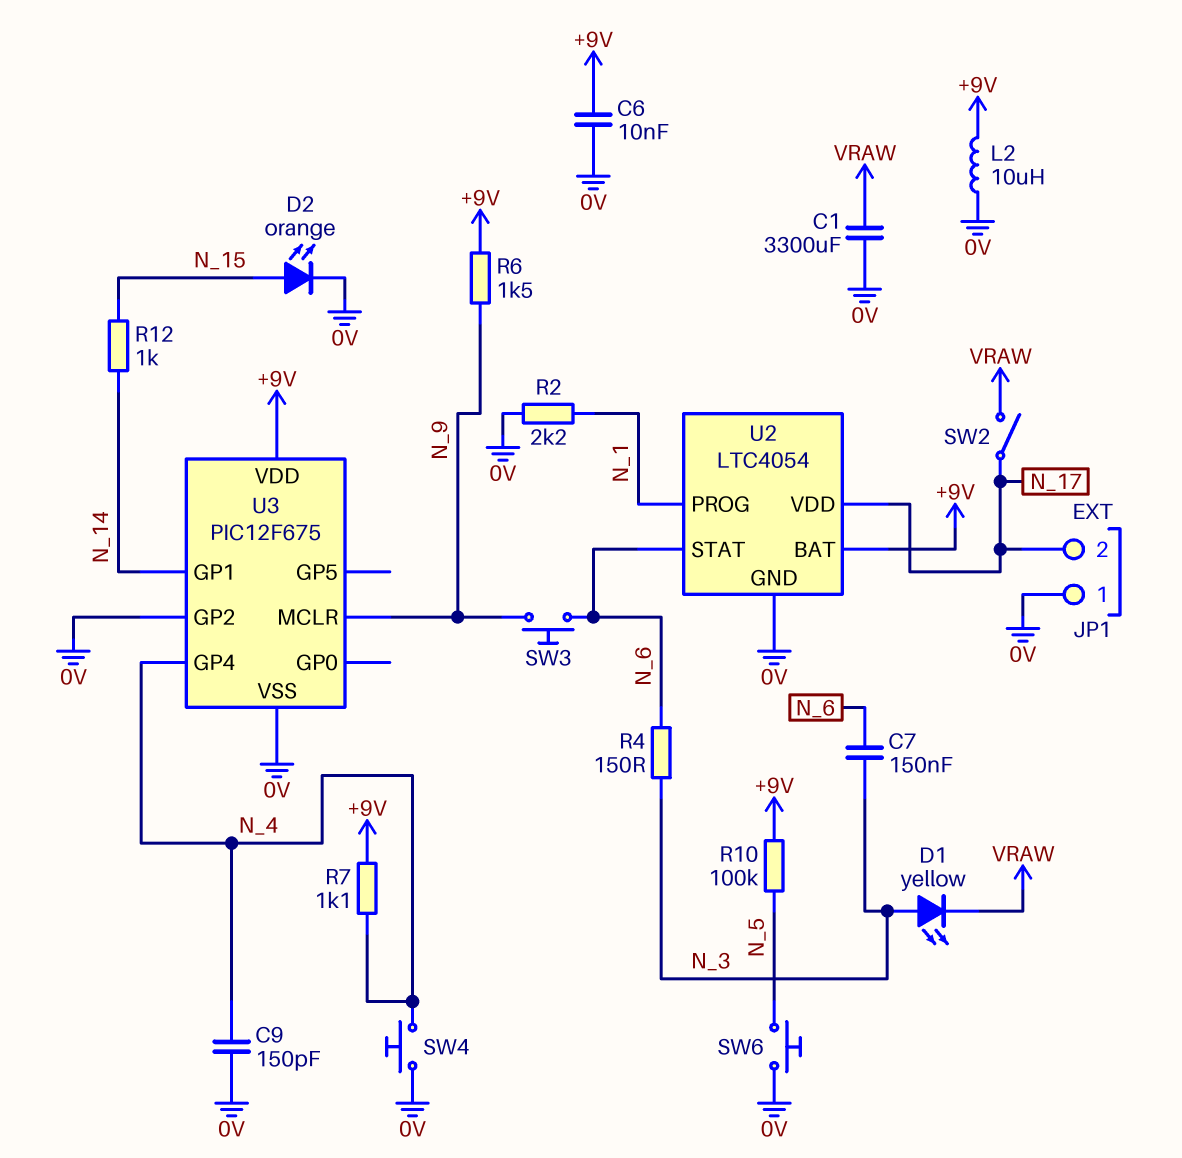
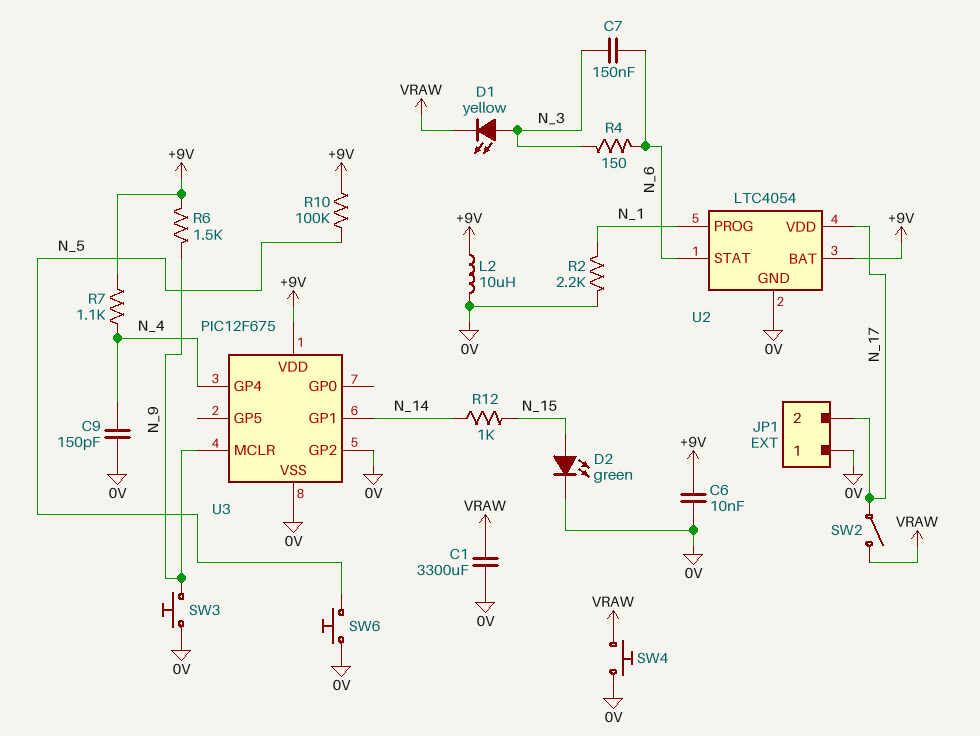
D2: LED orange (A N_15, K 0V) -> LED green (A N_15, K 0V)
SW3: button (N_6, N_9) -> button (0V, N_9)
SW4: button (0V, N_4) -> button (0V, VRAW)

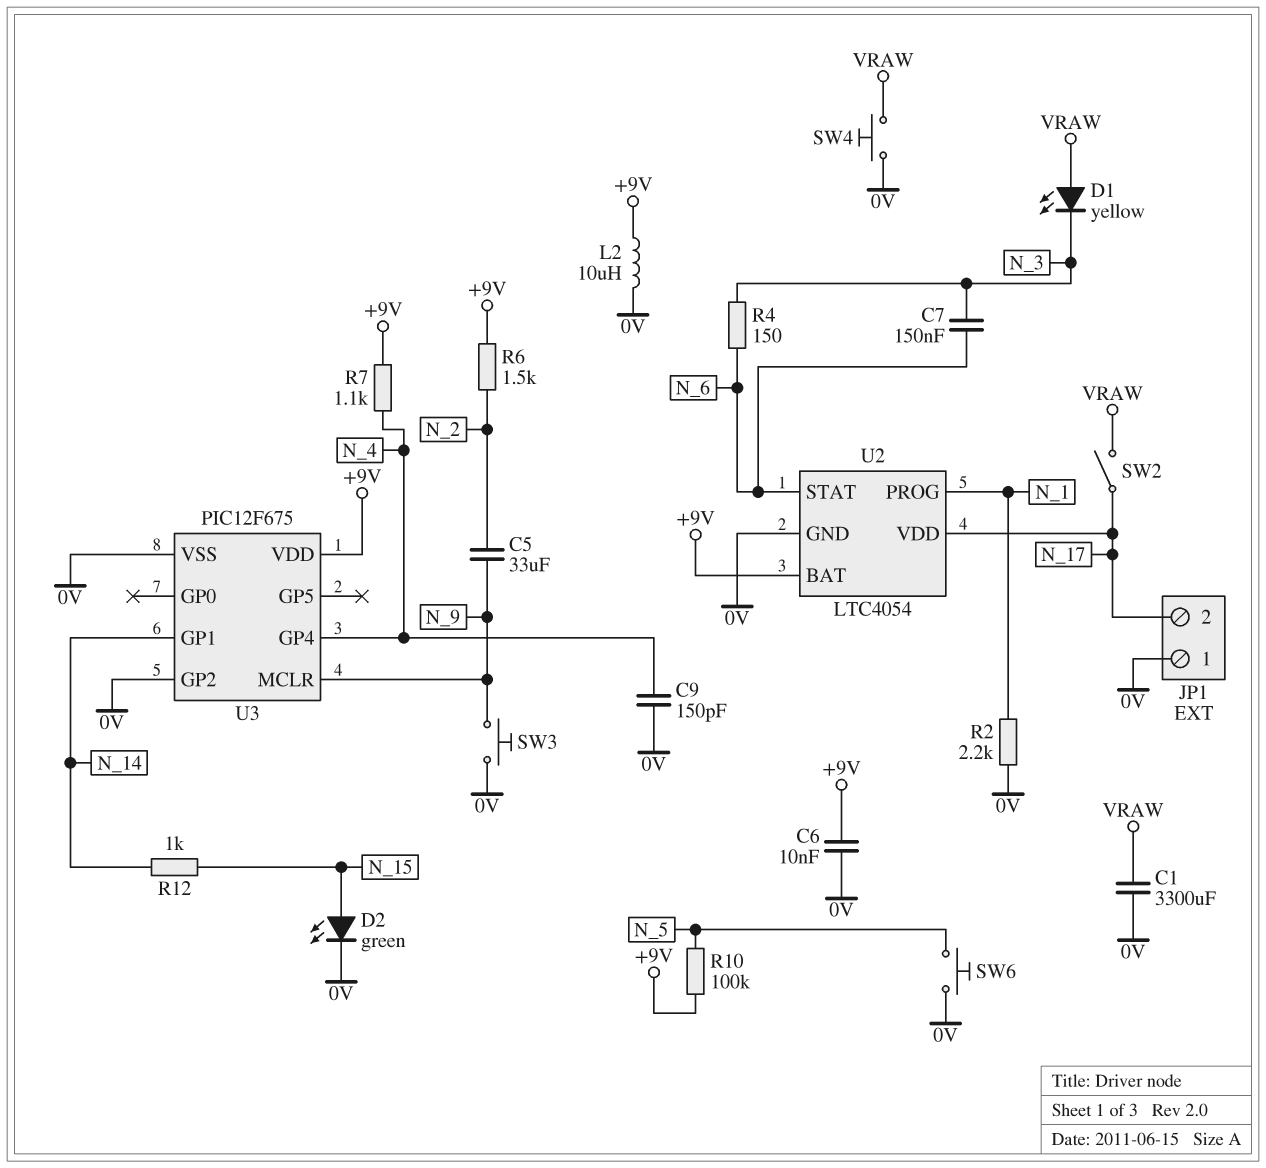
C5: none -> 33uF (N_2, N_9)
D1: LED yellow (A N_3, K VRAW) -> LED yellow (A VRAW, K N_3)
R6: 1.5k (+9V, N_9) -> 1.5k (+9V, N_2)

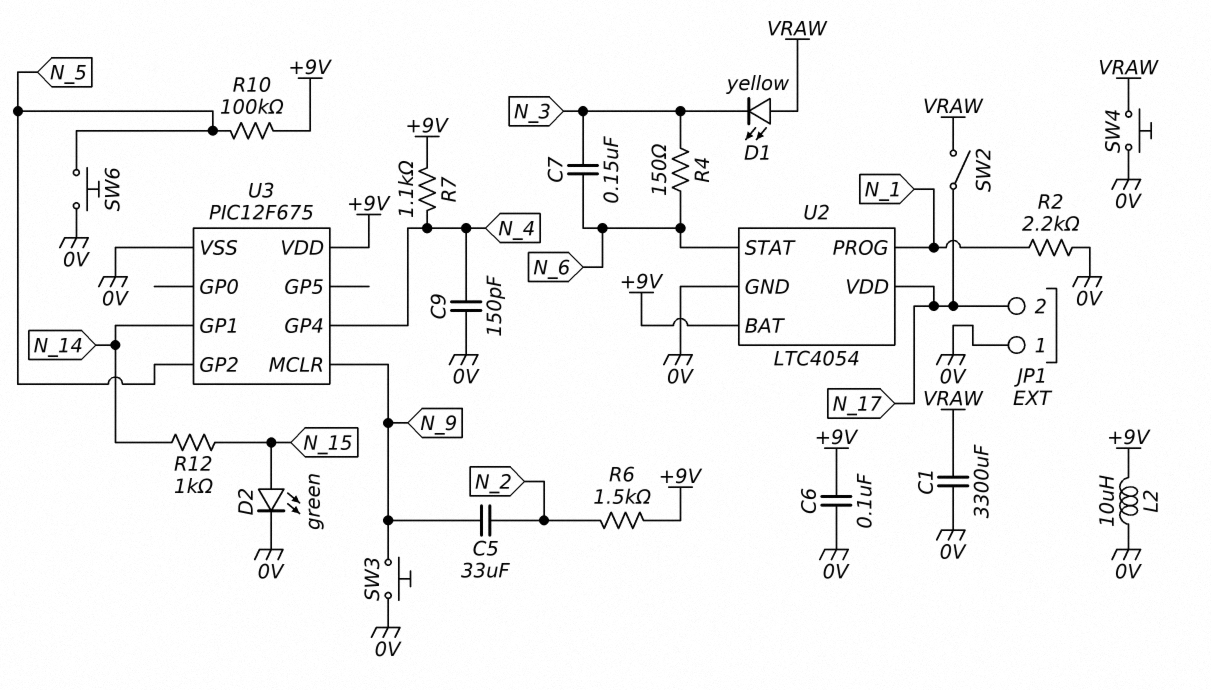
C6: 10nF (+9V, 0V) -> 100nF (+9V, 0V)
U3 pin GP2: 0V -> N_5

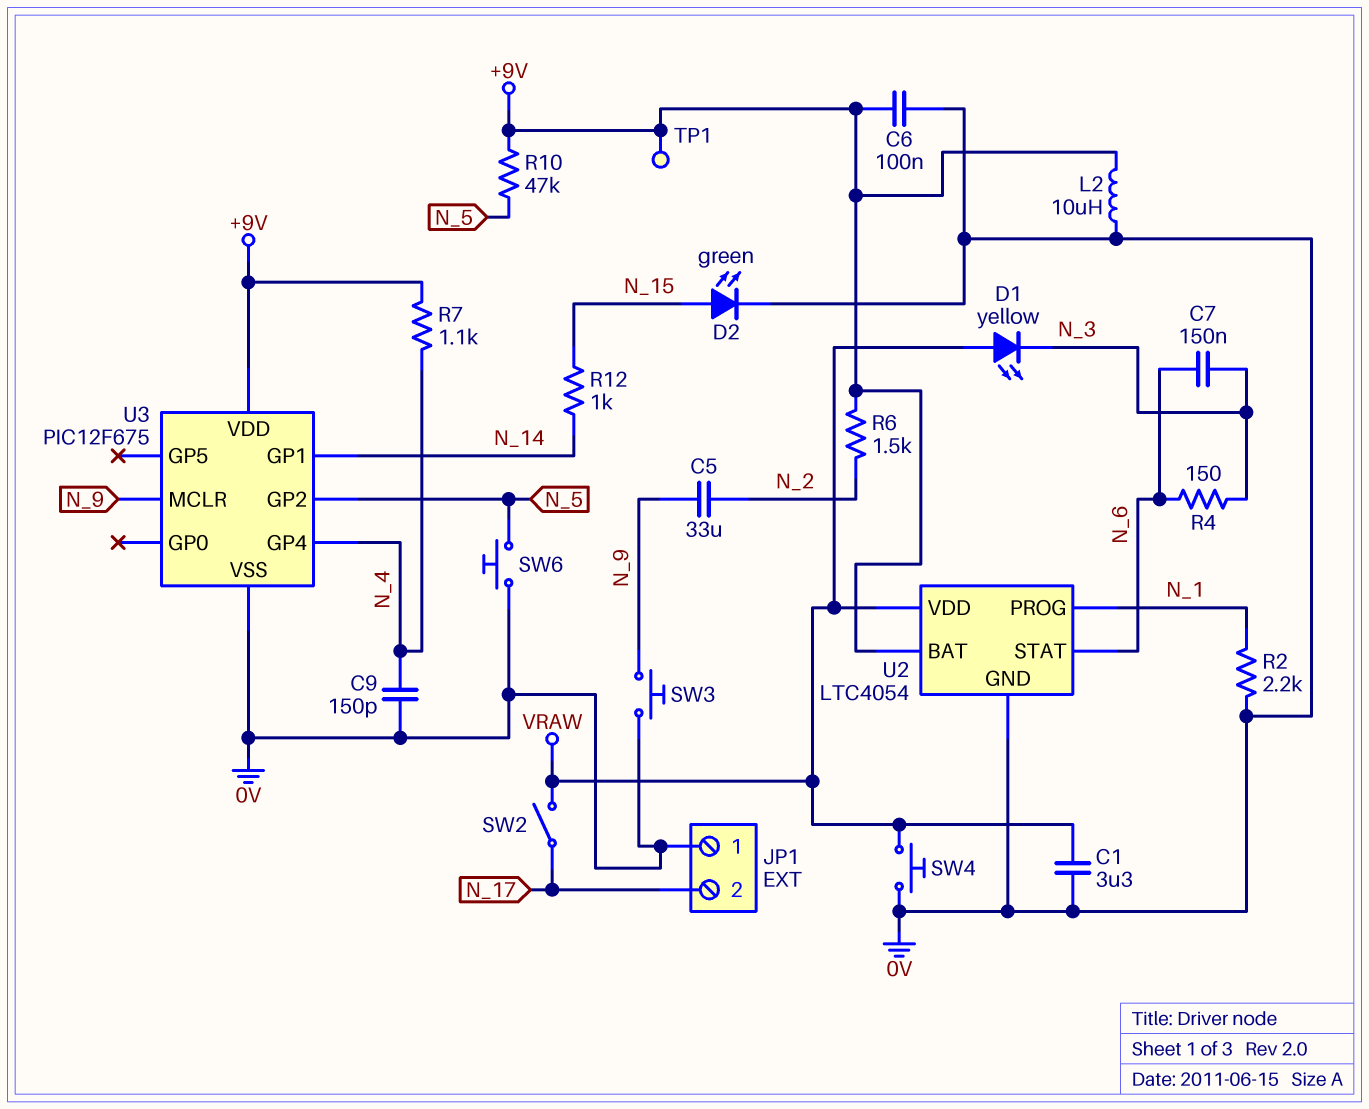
C1: 3300uF (0V, VRAW) -> 3.3uF (0V, VRAW)
R10: 100k (+9V, N_5) -> 47k (+9V, N_5)
TP1: none -> test point (+9V)
U2 pin VDD: N_17 -> VRAW

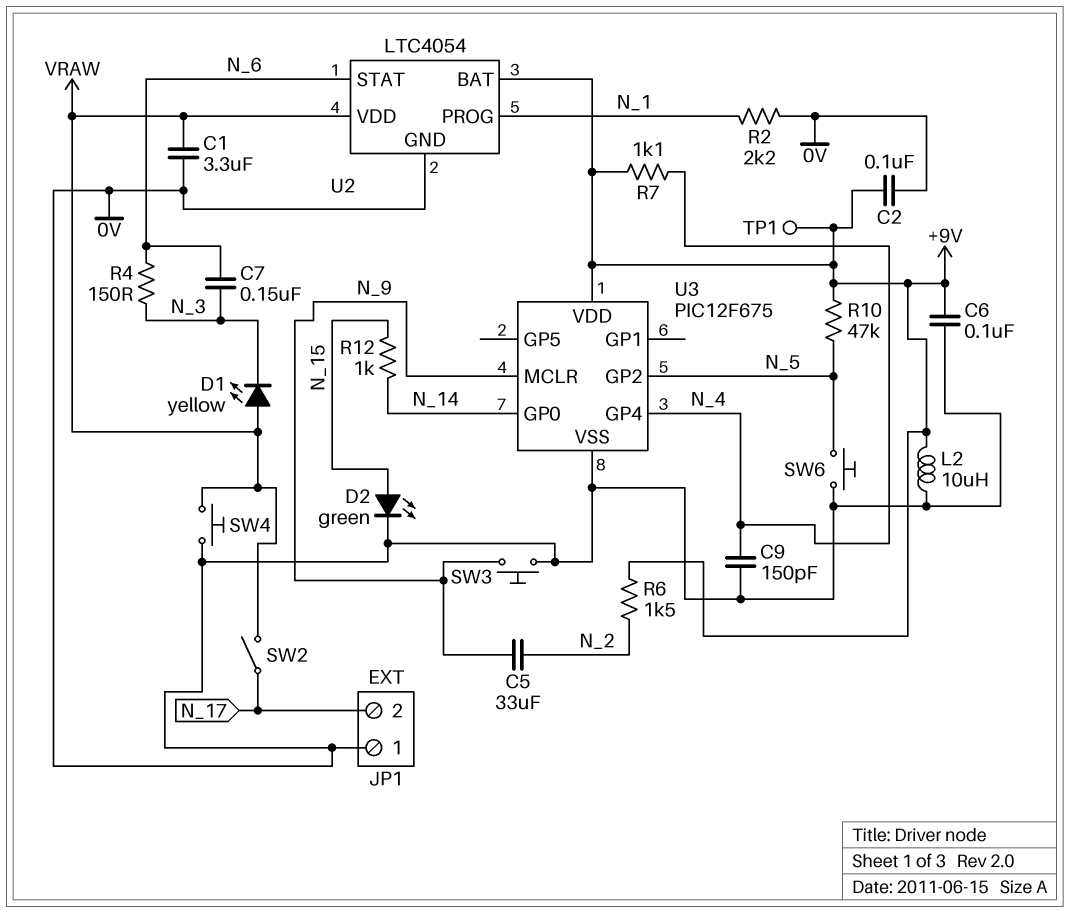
C2: none -> 100nF (+9V, 0V)
U3 pin GP0: none -> N_14
U3 pin GP1: N_14 -> none

